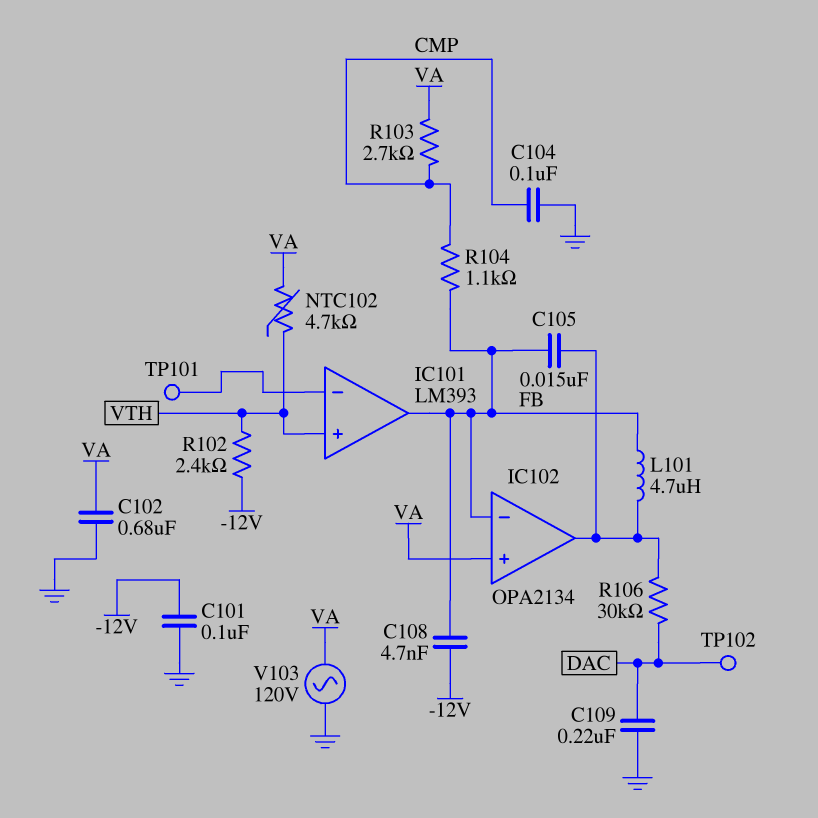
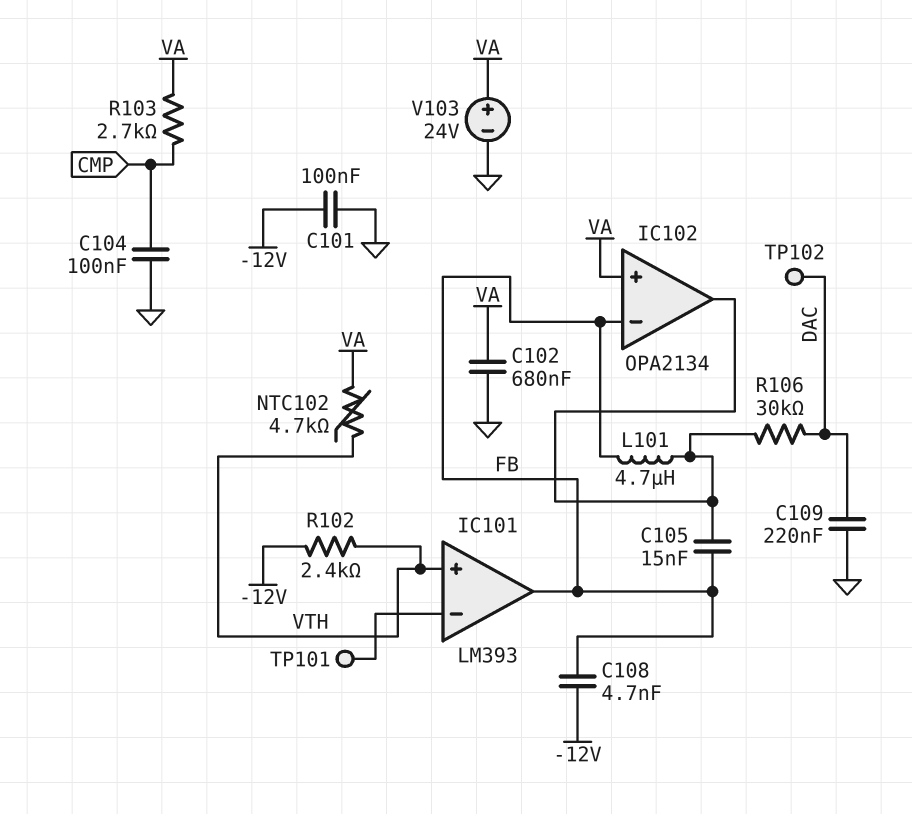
R104: 1.1k (CMP, FB) -> none
V103: AC 120V (GND, VA) -> 24V (plus VA, minus GND)

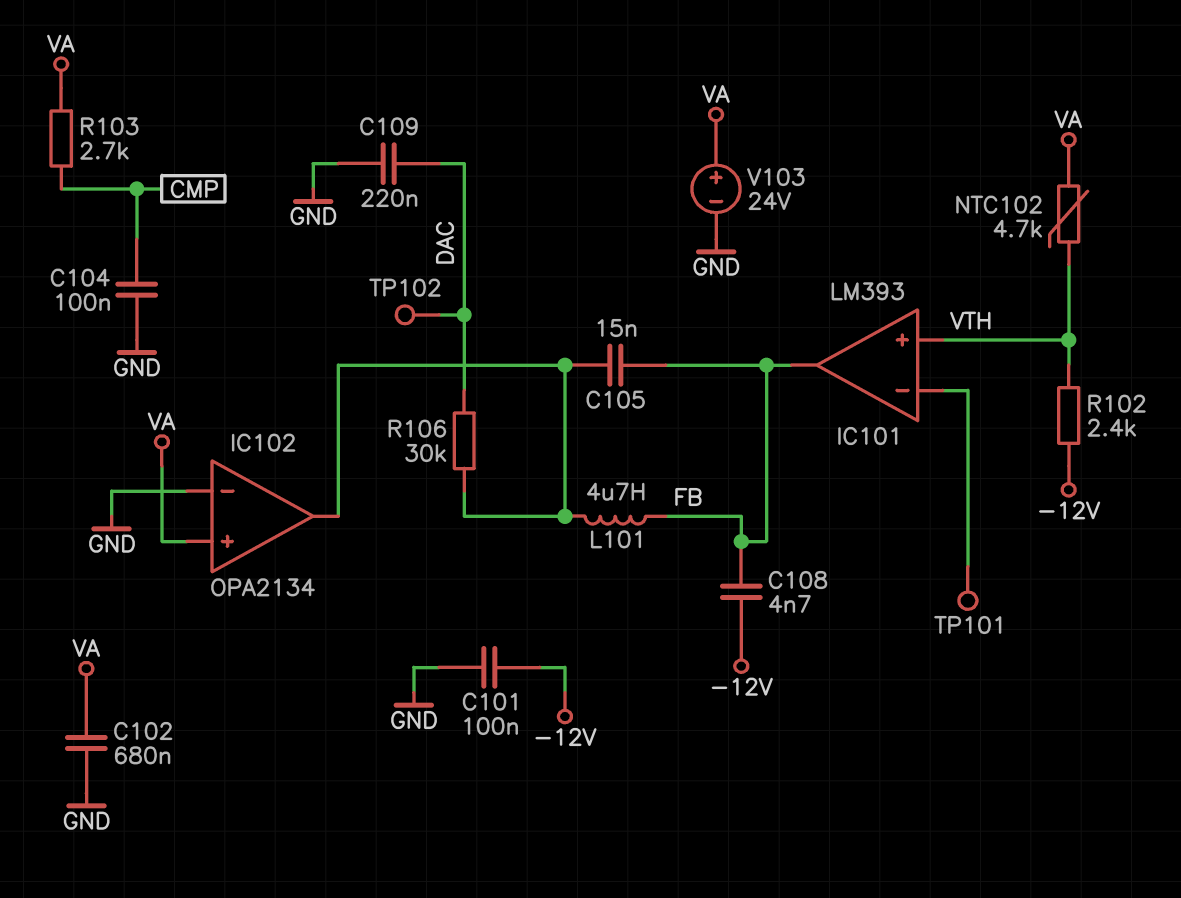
IC102 pin in-: FB -> GND

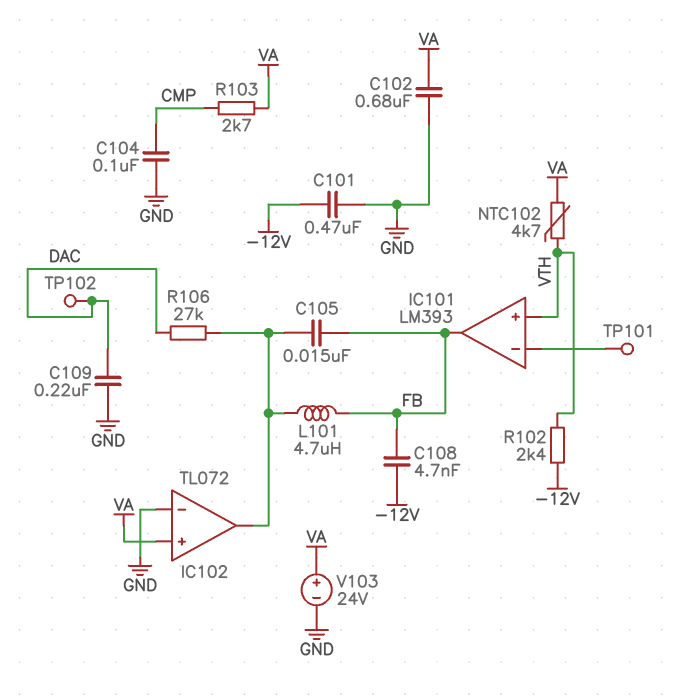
C101: 100nF (-12V, GND) -> 470nF (-12V, GND)
IC102: OPA2134 -> TL072
R106: 30k (DAC, IC102/out) -> 27k (DAC, IC102/out)

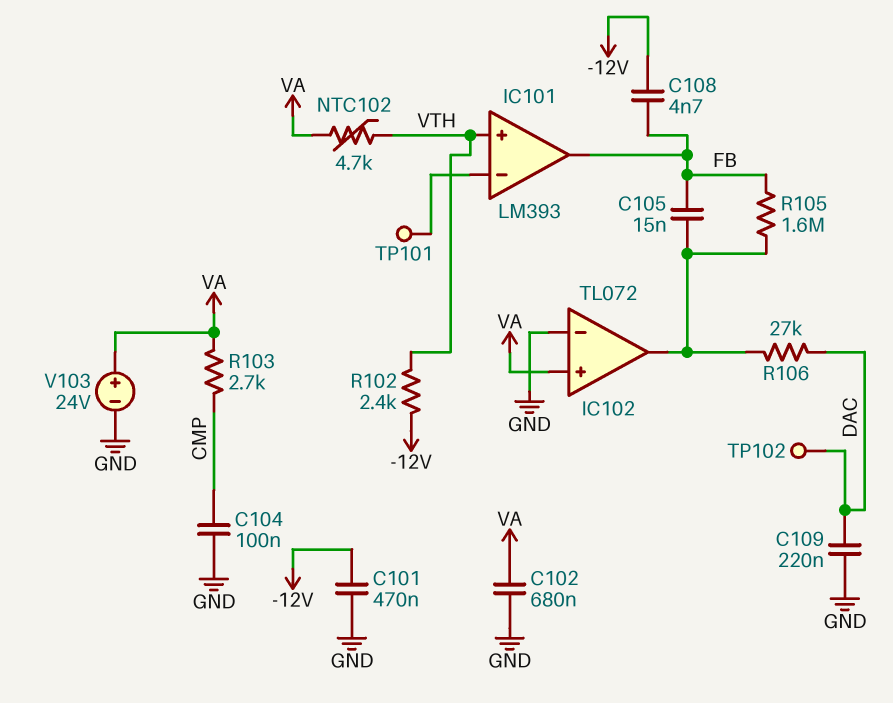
L101: 4.7uH (FB, IC102/out) -> none
R105: none -> 1.6M (FB, IC102/out)

